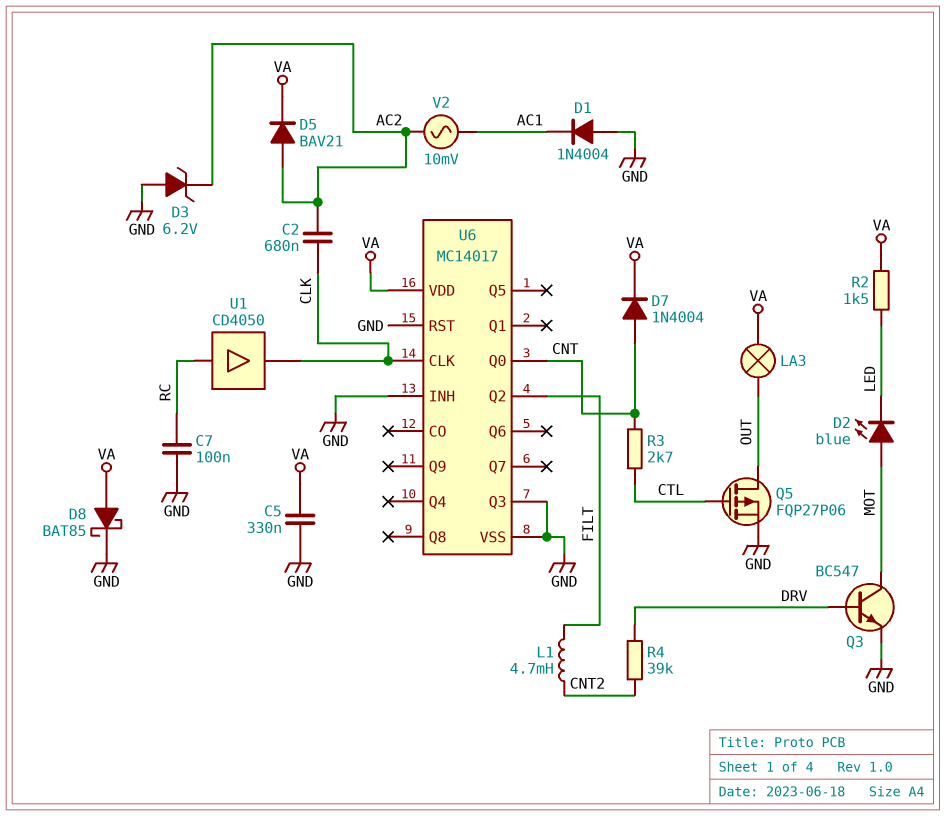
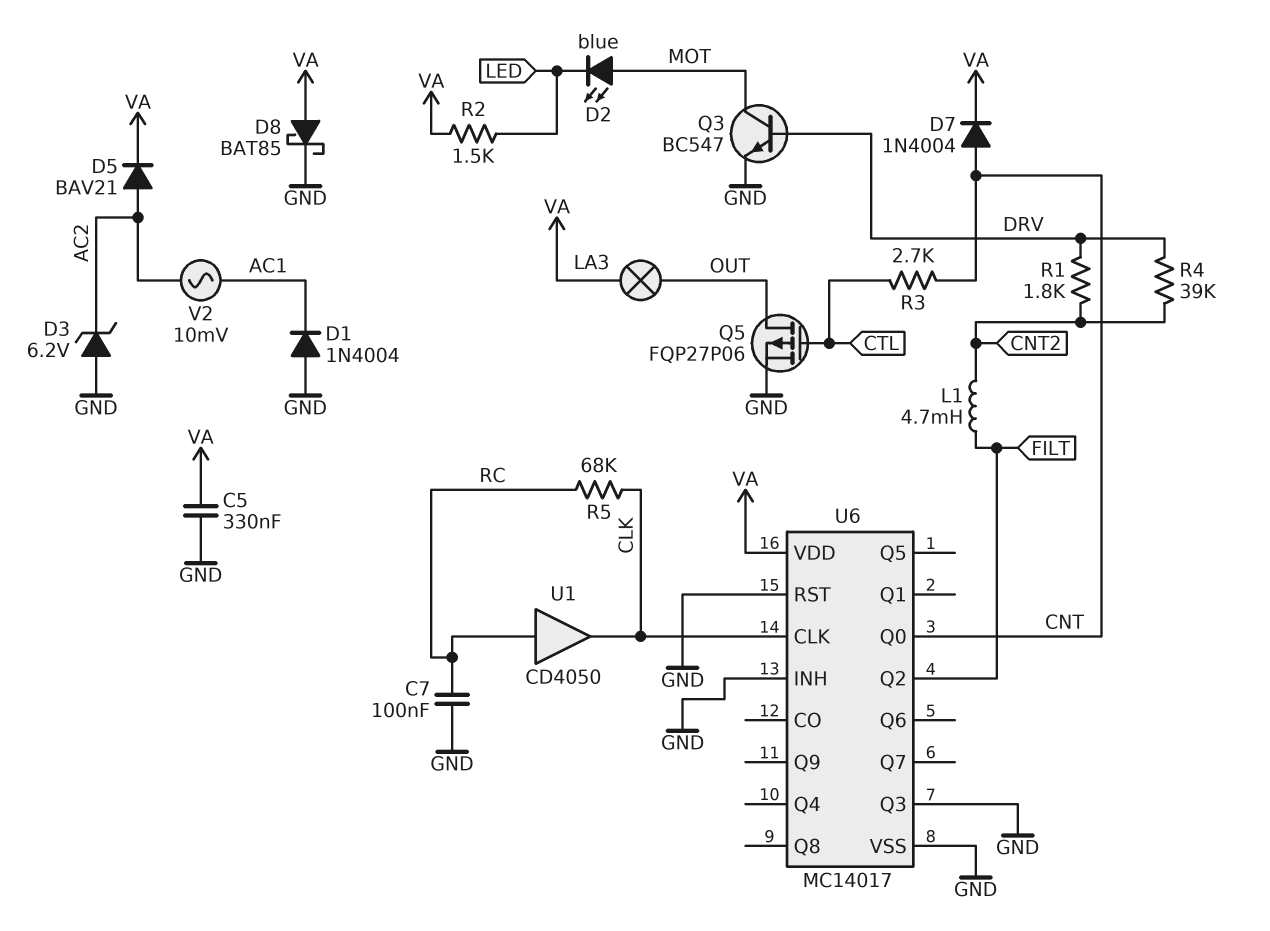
C2: 680nF (AC2, CLK) -> none
R1: none -> 1.8k (CNT2, DRV)
R5: none -> 68k (CLK, RC)

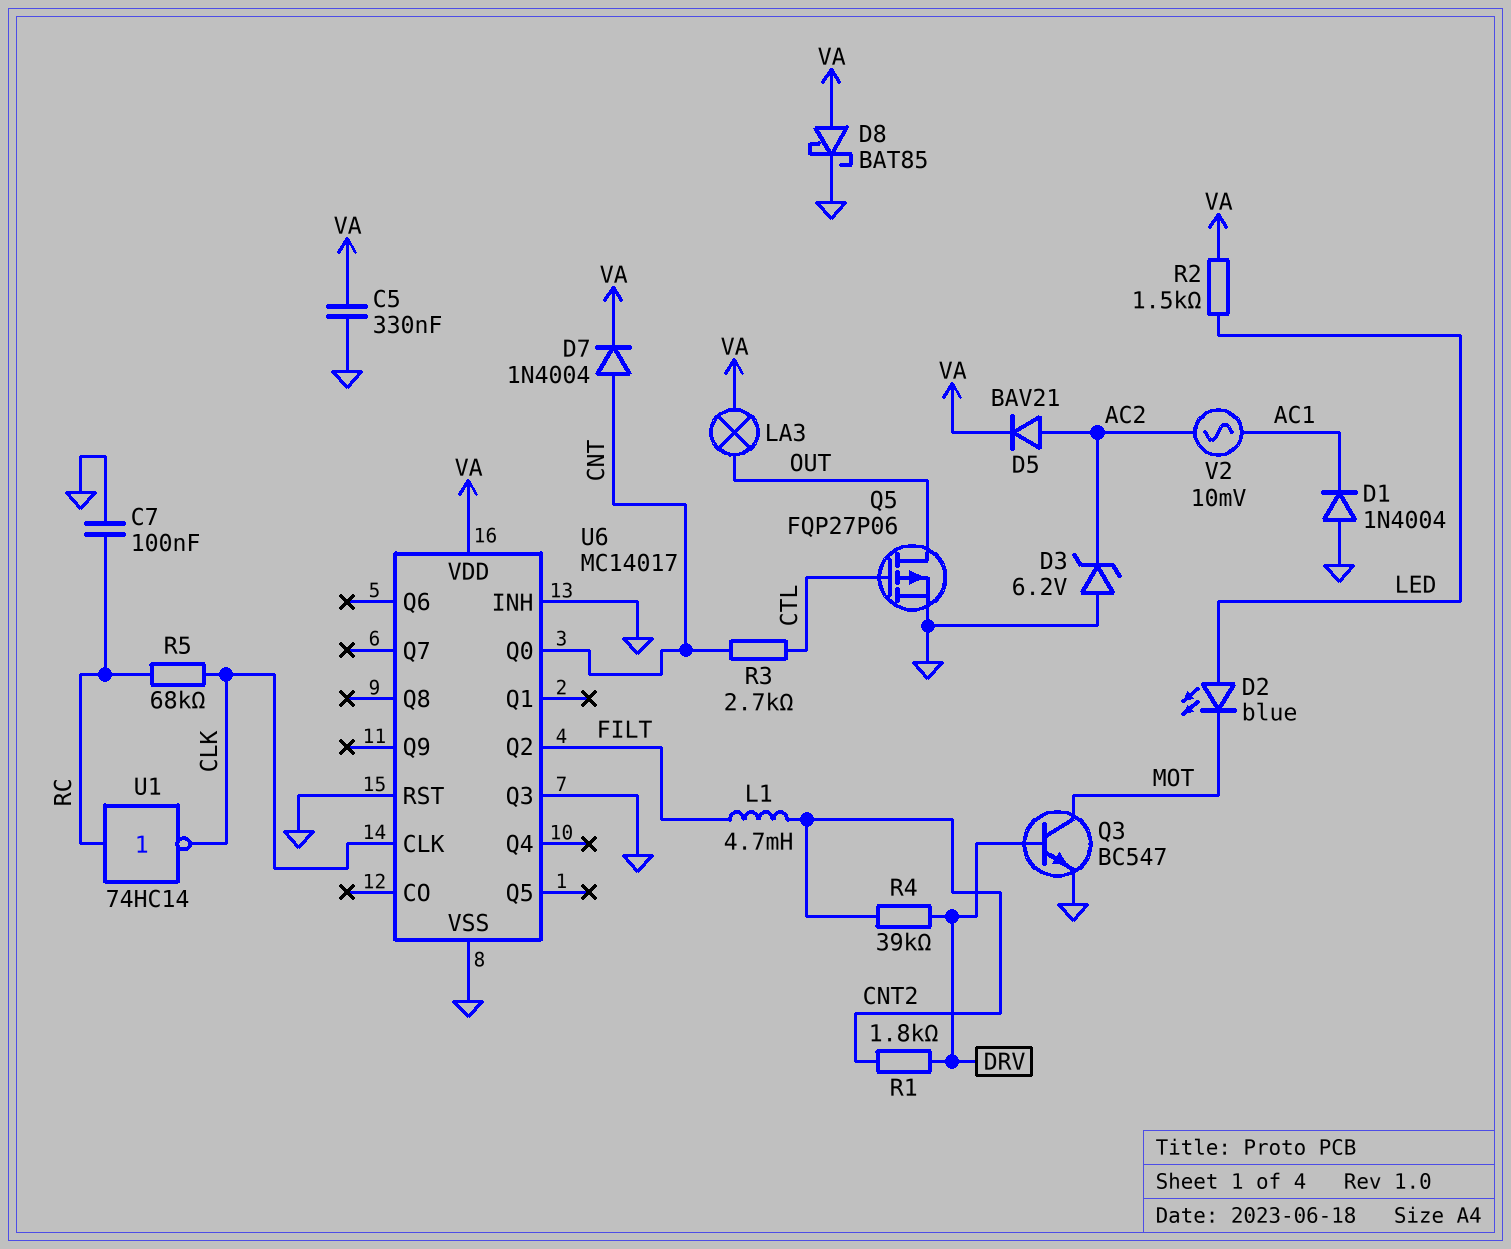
D2: LED blue (A MOT, K LED) -> LED blue (A LED, K MOT)
U1: buffer CD4050 (in RC, out CLK) -> NOT 74HC14 (in RC, out CLK)

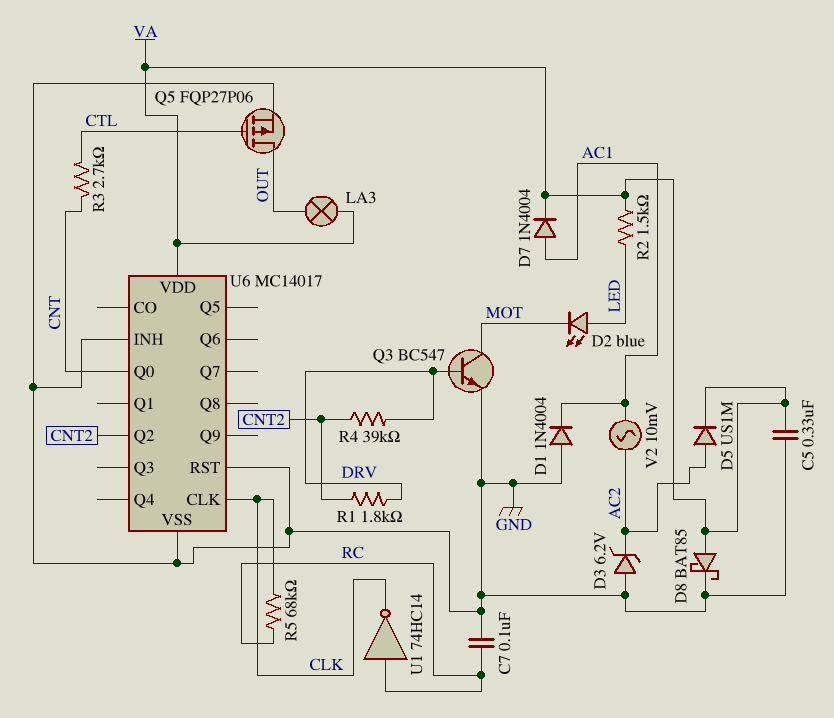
D5: diode BAV21 (A AC2, K VA) -> diode US1M (A AC2, K VA)
D7: diode 1N4004 (A CNT, K VA) -> diode 1N4004 (A AC1, K VA)
L1: 4.7mH (CNT2, FILT) -> none
U6 pin Q2: FILT -> CNT2
U6 pin Q3: GND -> none

